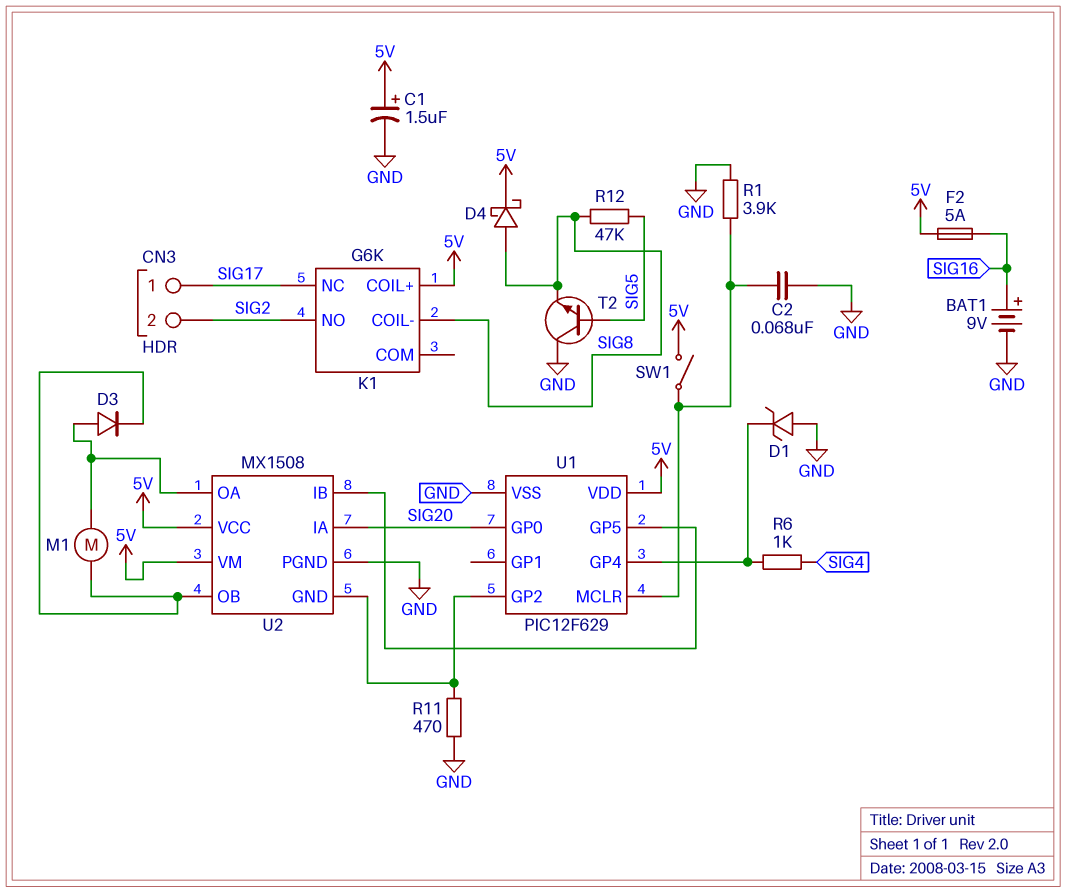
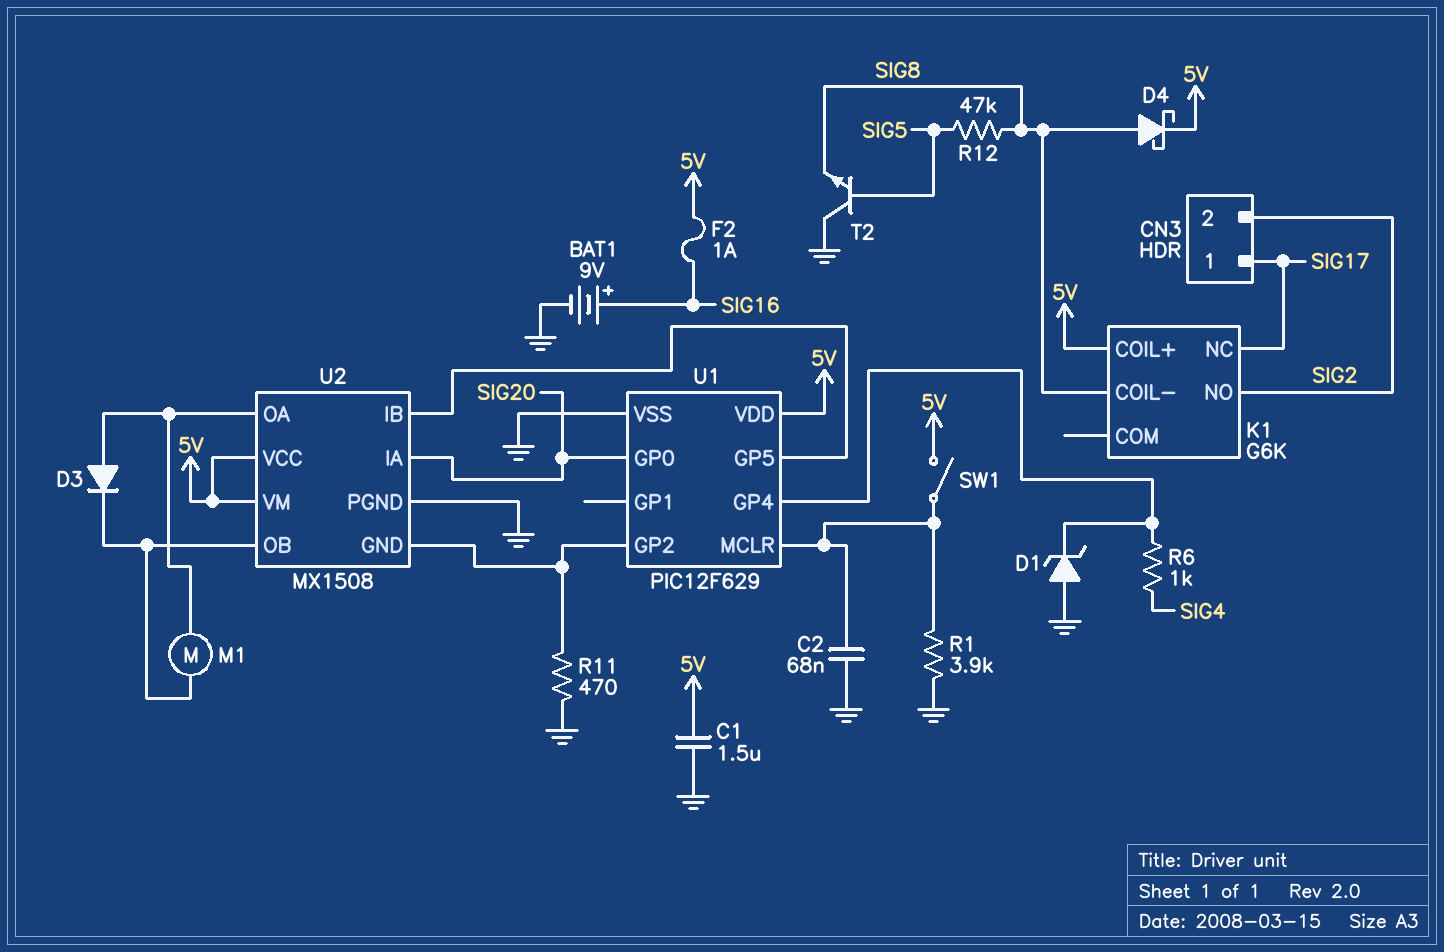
C1: 1.5uF (plus 5V, minus GND) -> 1.5uF (5V, GND)
F2: 5A (5V, SIG16) -> 1A (5V, SIG16)

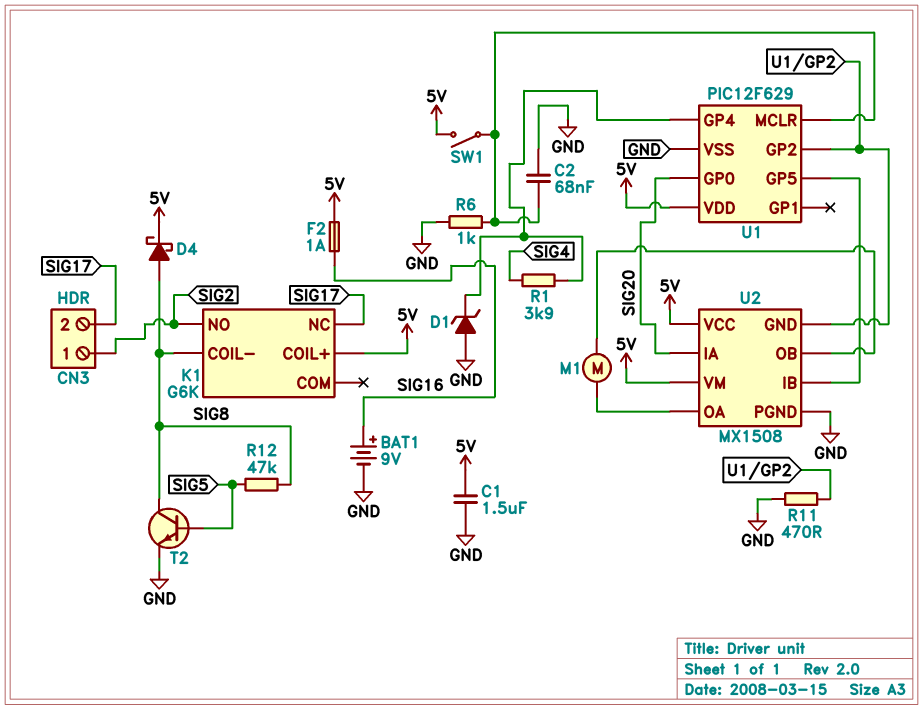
CN3 pin 1: SIG17 -> SIG2
CN3 pin 2: SIG2 -> SIG17
D3: diode (A U2/OA, K U2/OB) -> none
R1: 3.9k (GND, U1/MCLR) -> 3.9k (SIG4, U1/GP4)
R6: 1k (SIG4, U1/GP4) -> 1k (GND, U1/MCLR)
T2: NPN (B SIG5, C GND, E SIG8) -> NPN (B SIG5, C SIG8, E GND)

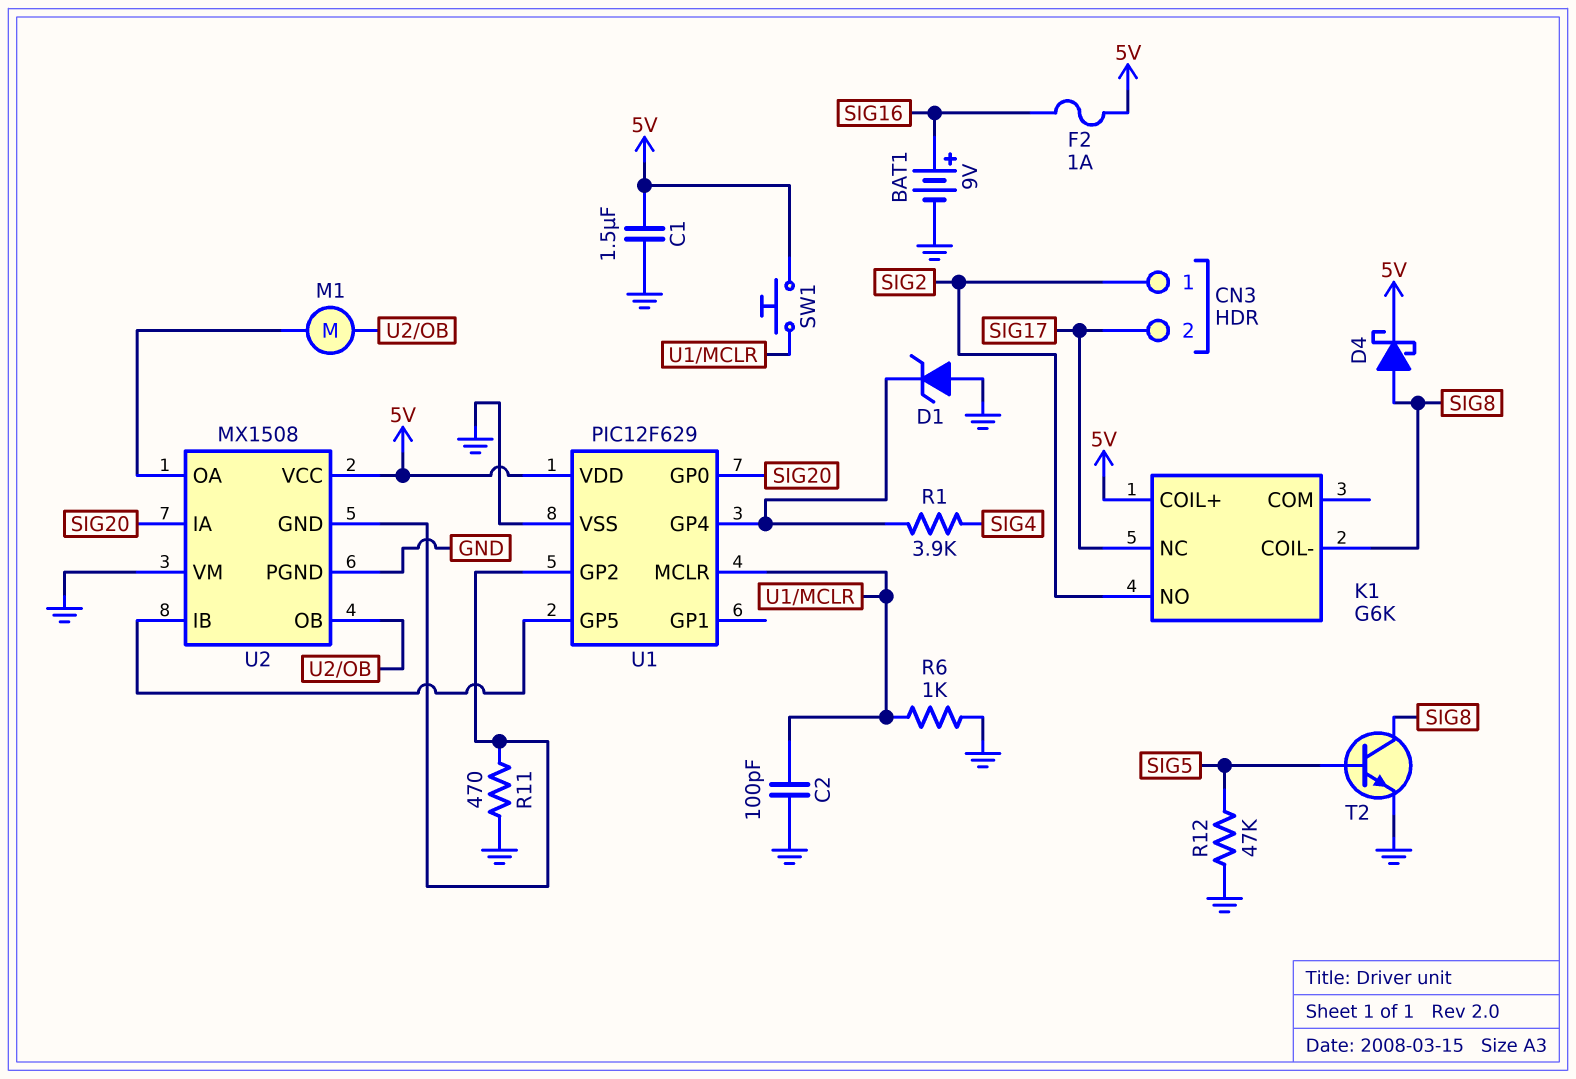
C2: 68nF (GND, U1/MCLR) -> 100pF (GND, U1/MCLR)
R12: 47k (SIG5, SIG8) -> 47k (GND, SIG5)
SW1: switch (5V, U1/MCLR) -> button (5V, U1/MCLR)
U2 pin VM: 5V -> GND

